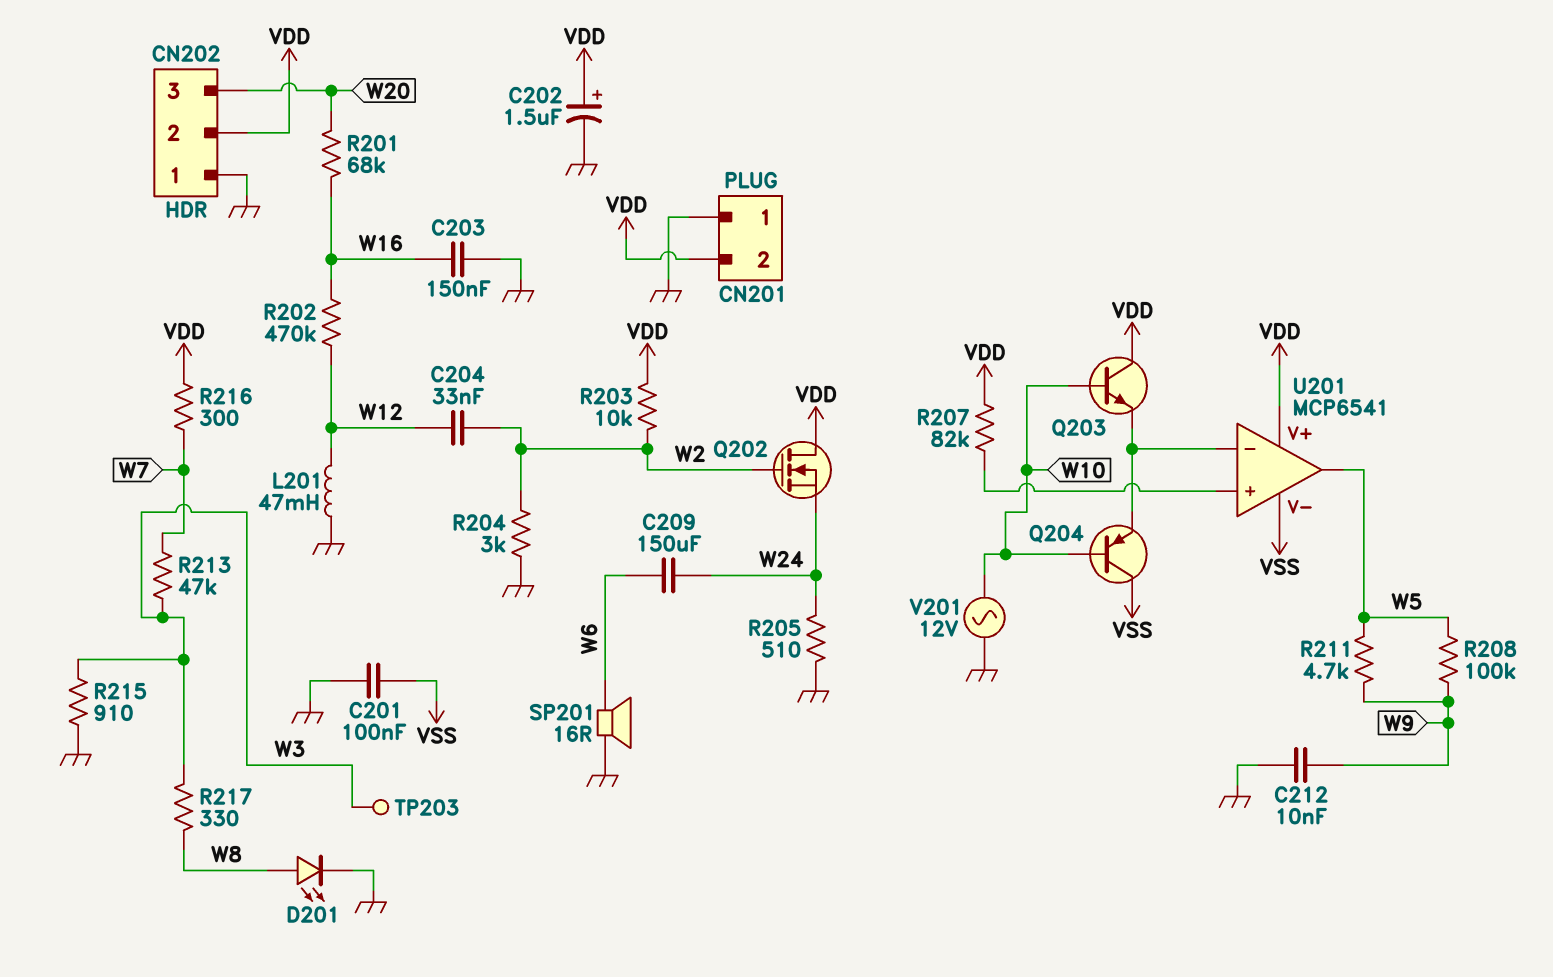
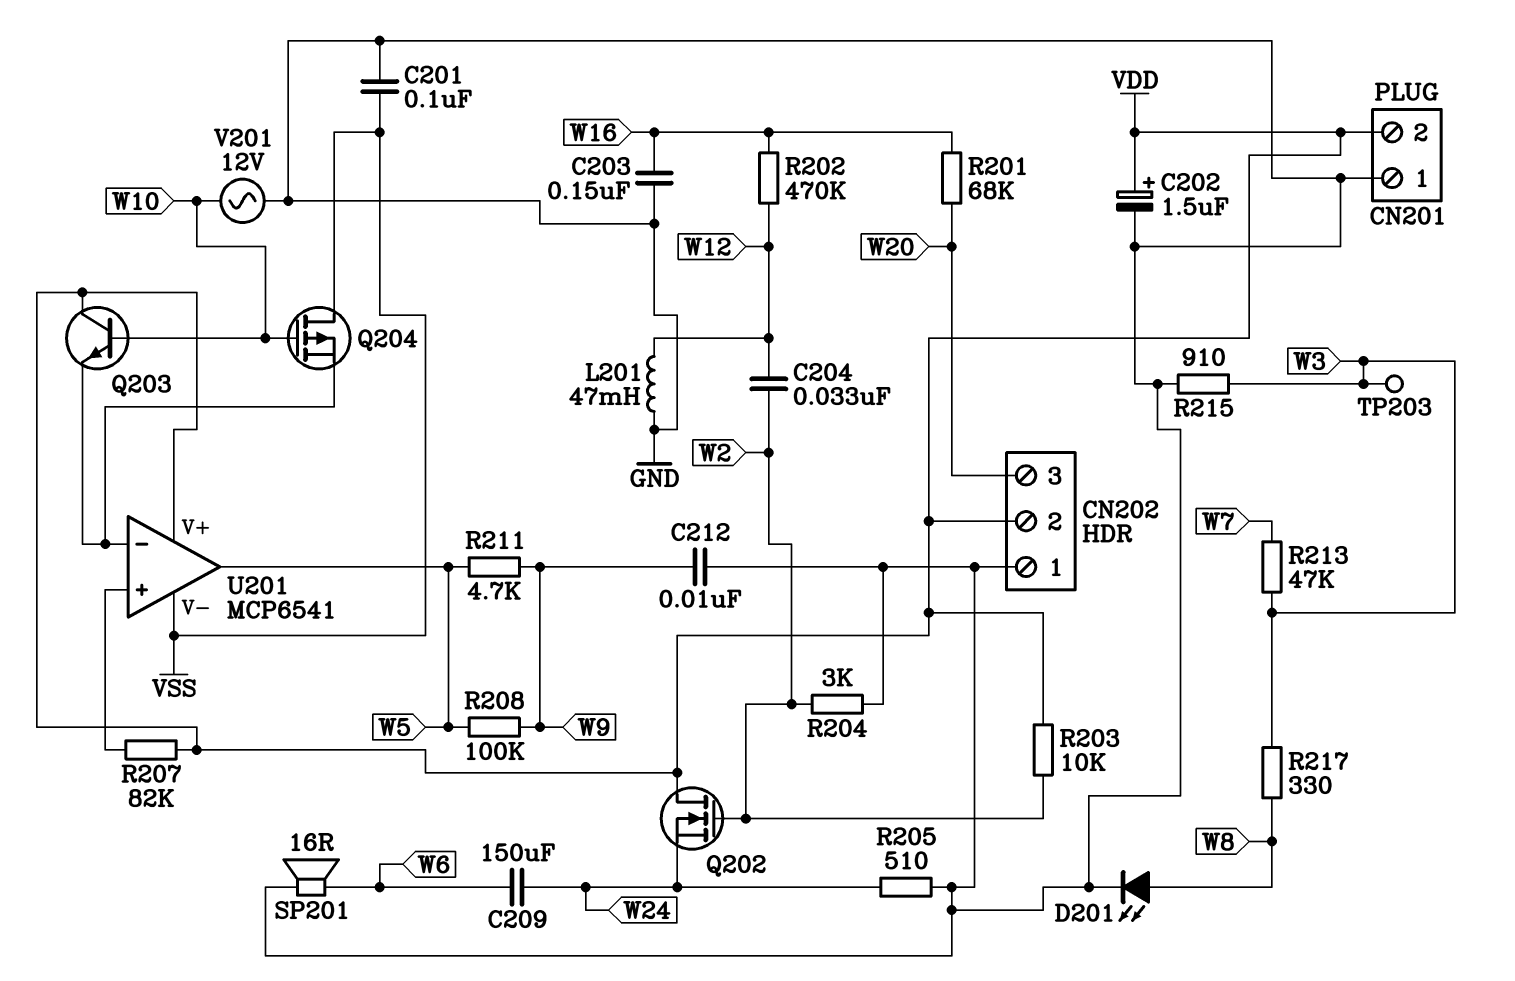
Q204: PNP (B W10, C VSS, E U201/in-) -> PMOS (G W10, D VSS, S U201/in-)
R216: 300 (VDD, W7) -> none

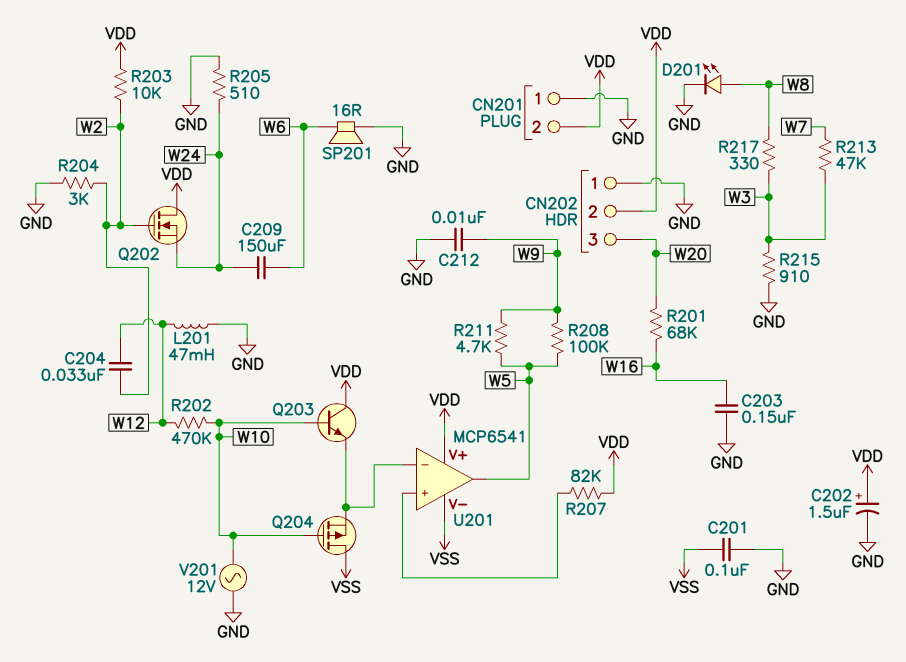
R202: 470k (W12, W16) -> 470k (W10, W12)
TP203: test point (W3) -> none

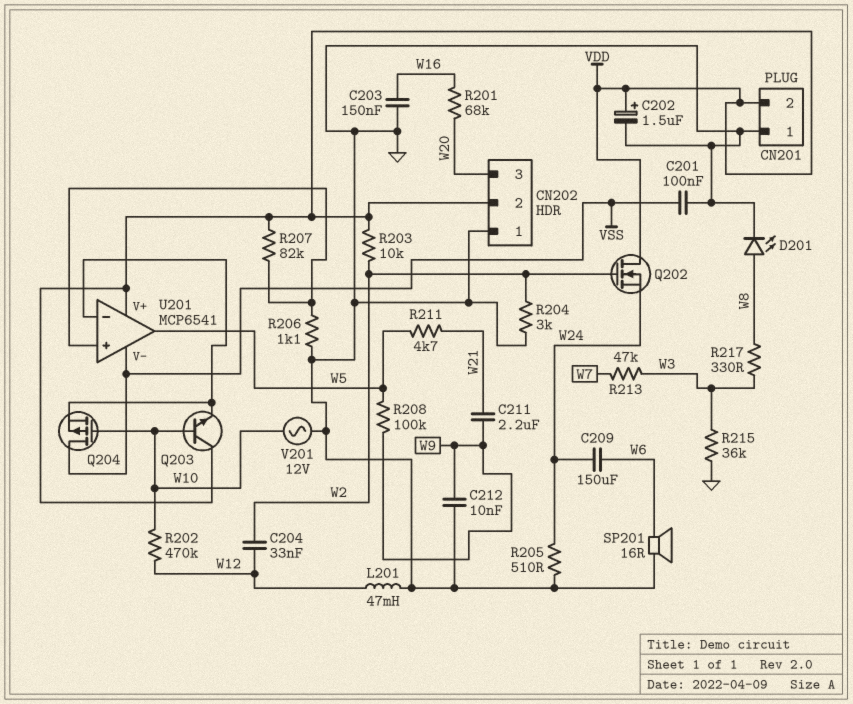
C211: none -> 2.2uF (W9, W21)
R206: none -> 1.1k (GND, U201/in+)
R211: 4.7k (W5, W9) -> 4.7k (W5, W21)
R215: 910 (GND, W3) -> 36k (GND, W3)

